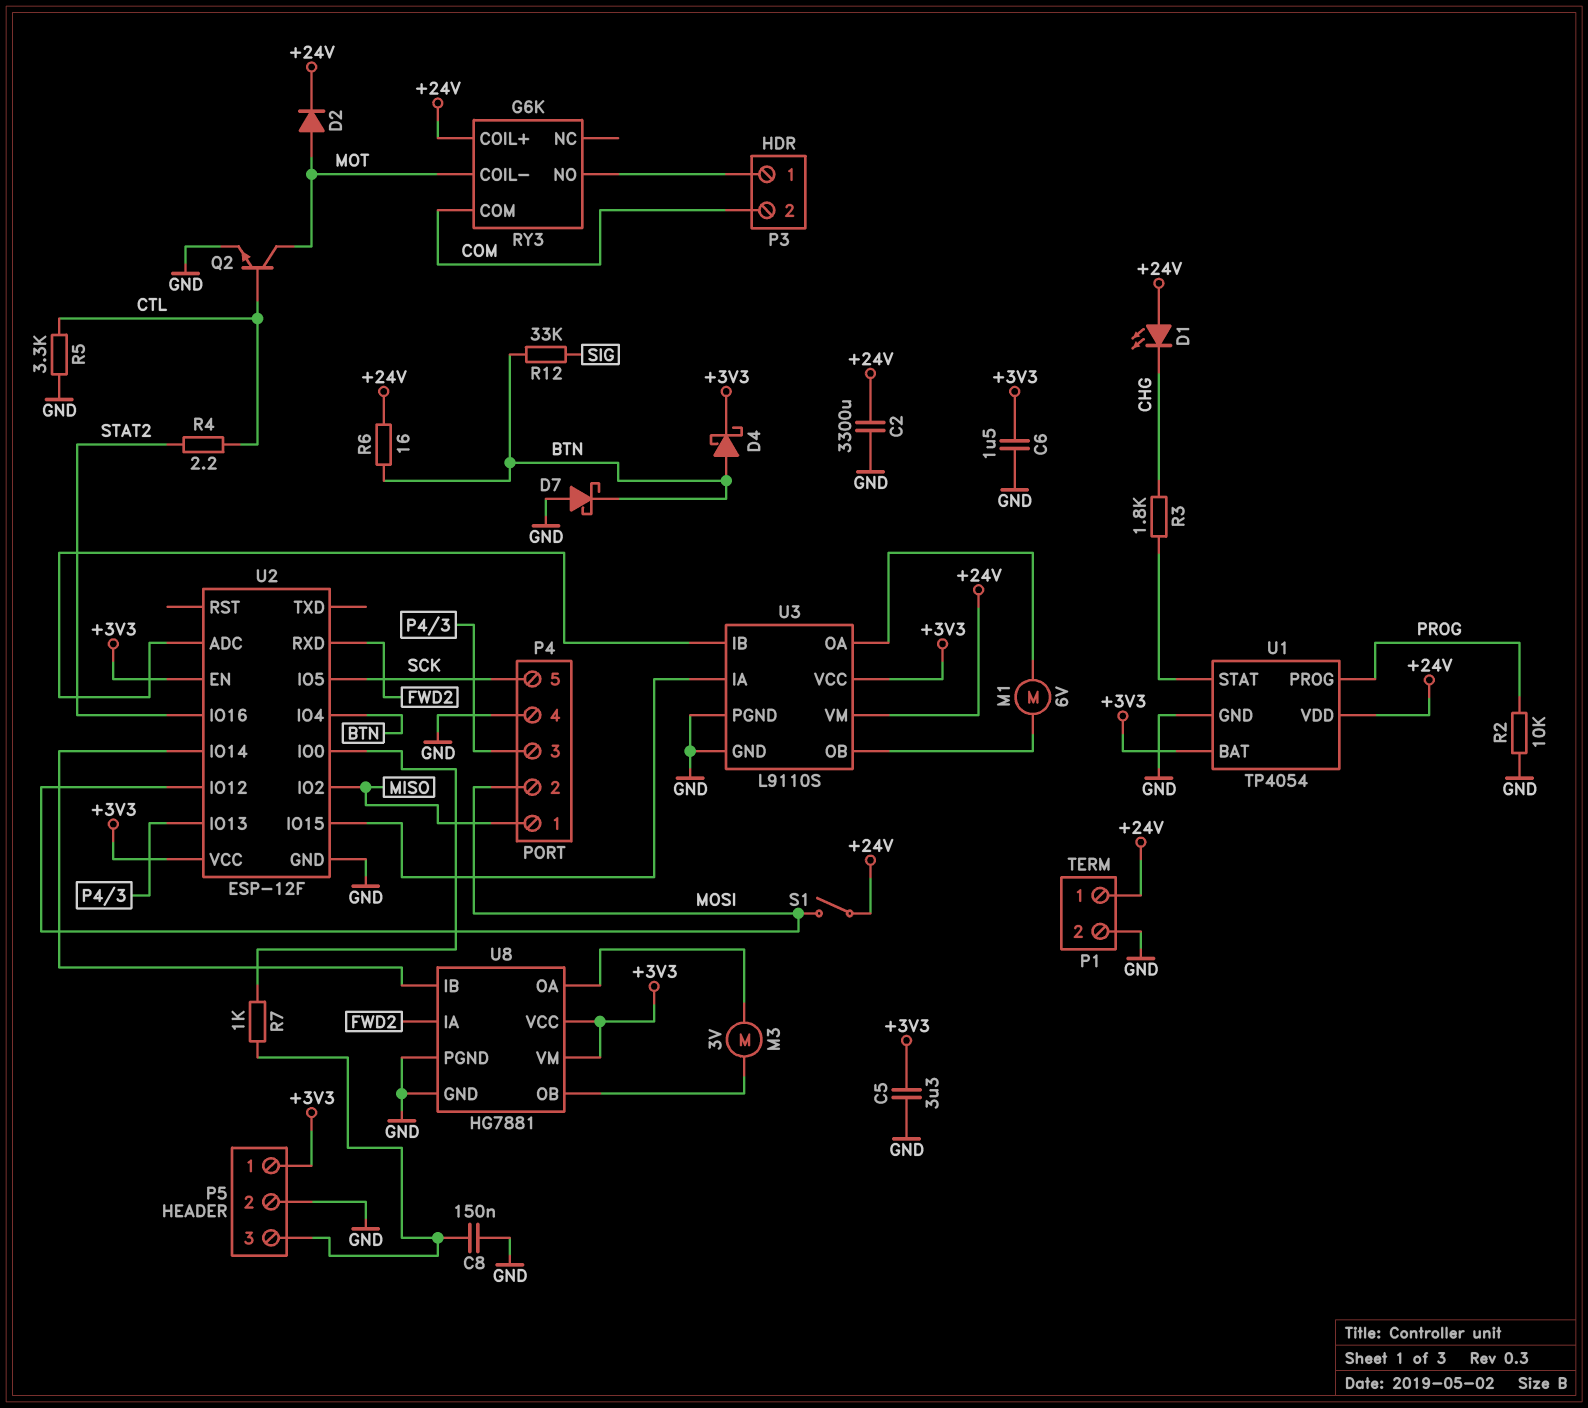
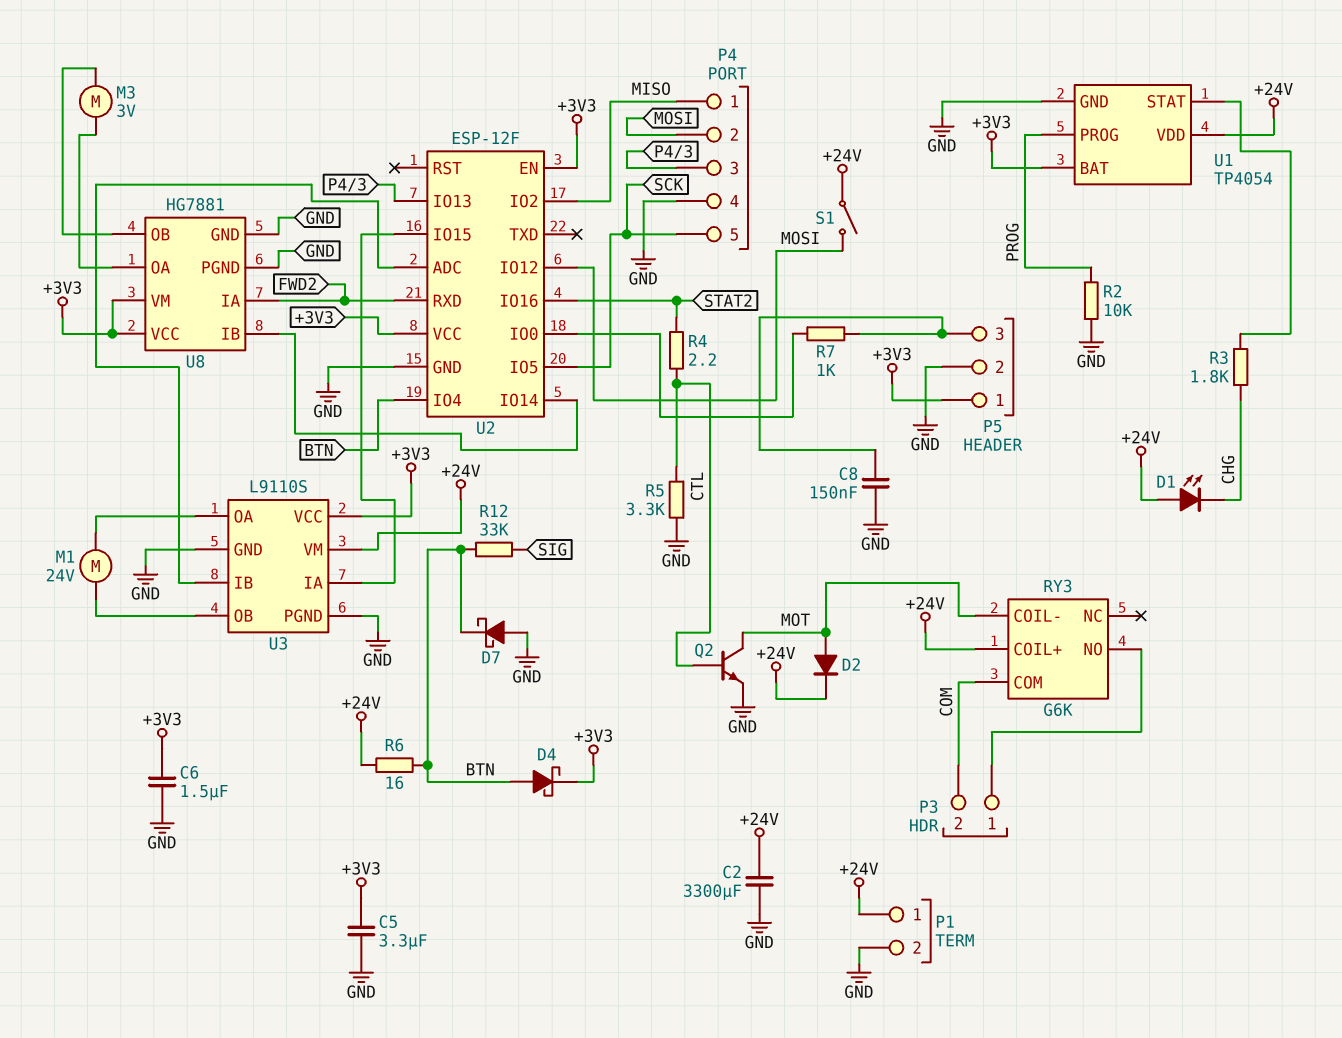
M1: motor 6V (U3/OA, U3/OB) -> motor 24V (U3/OA, U3/OB)

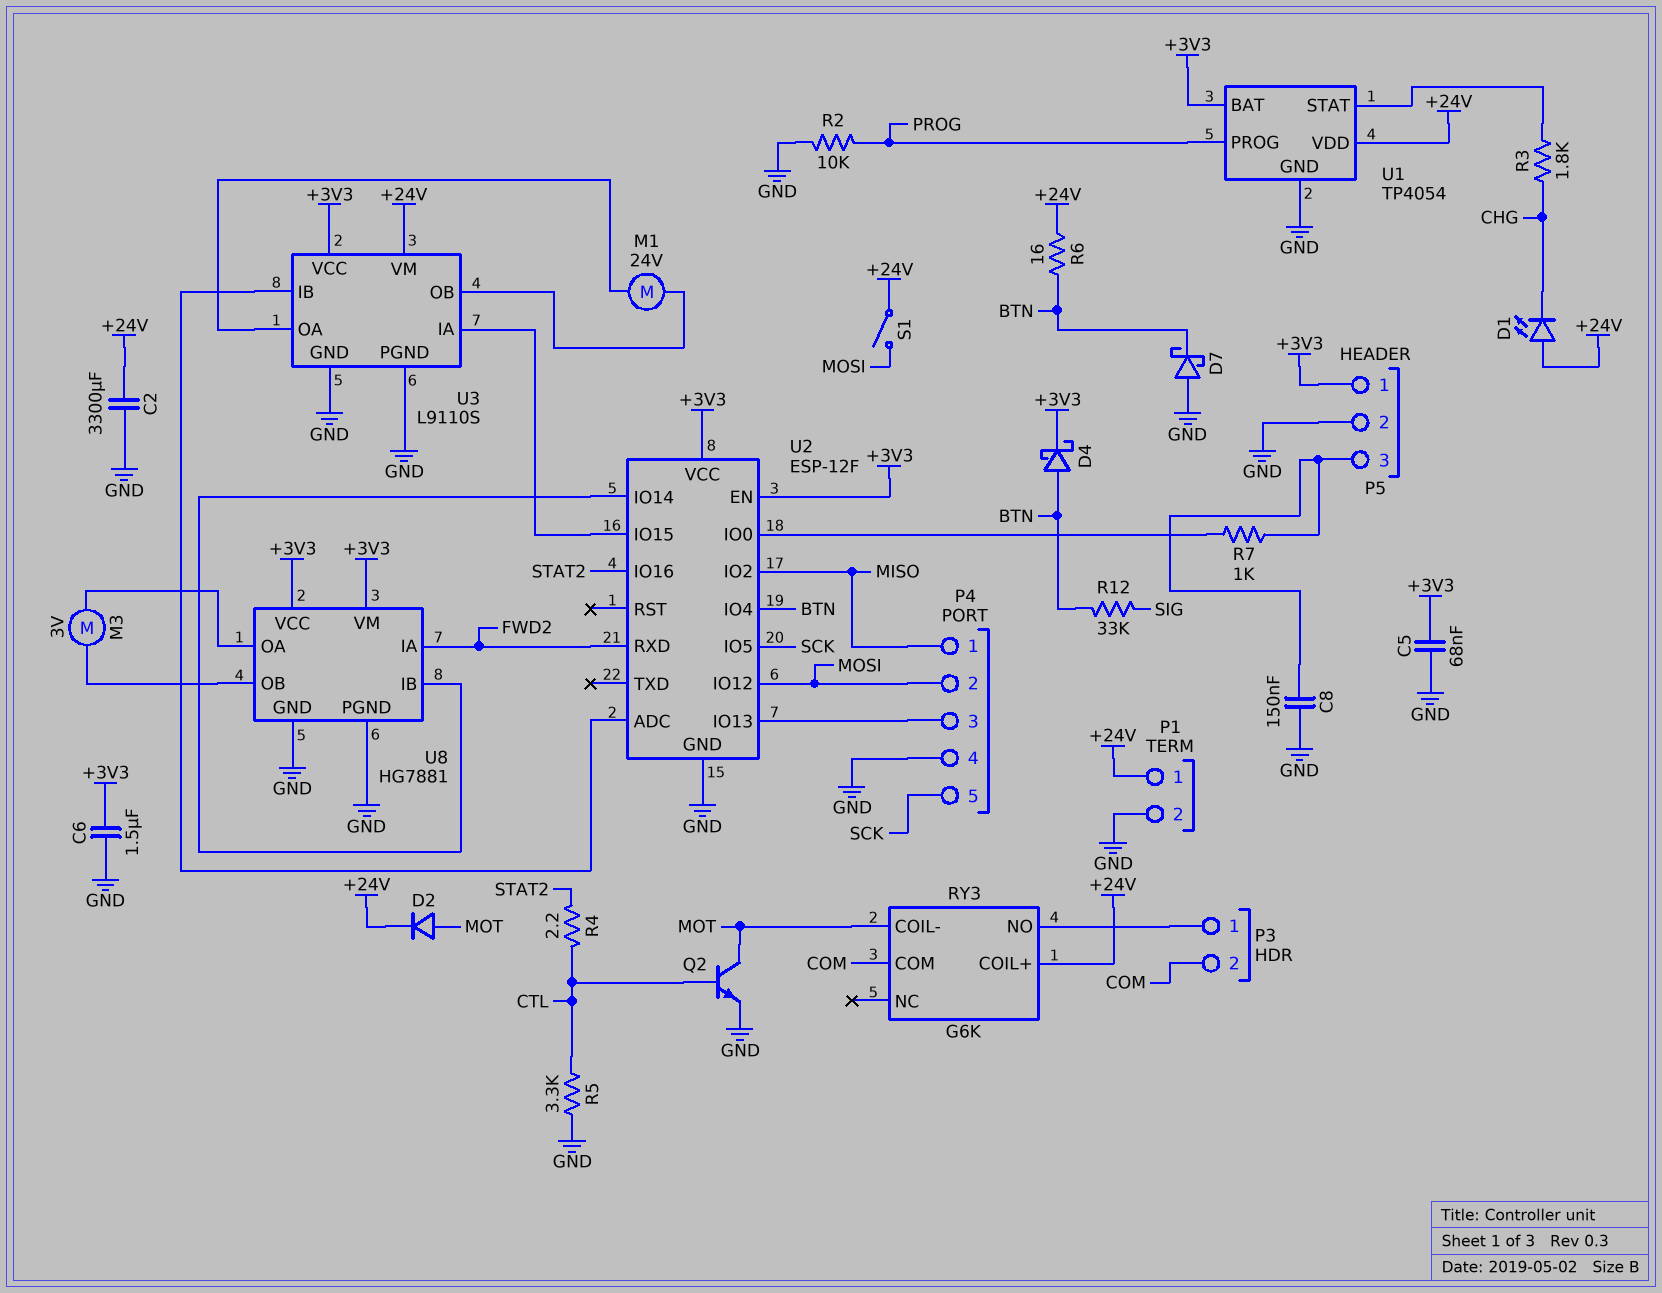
C5: 3.3uF (+3V3, GND) -> 68nF (+3V3, GND)

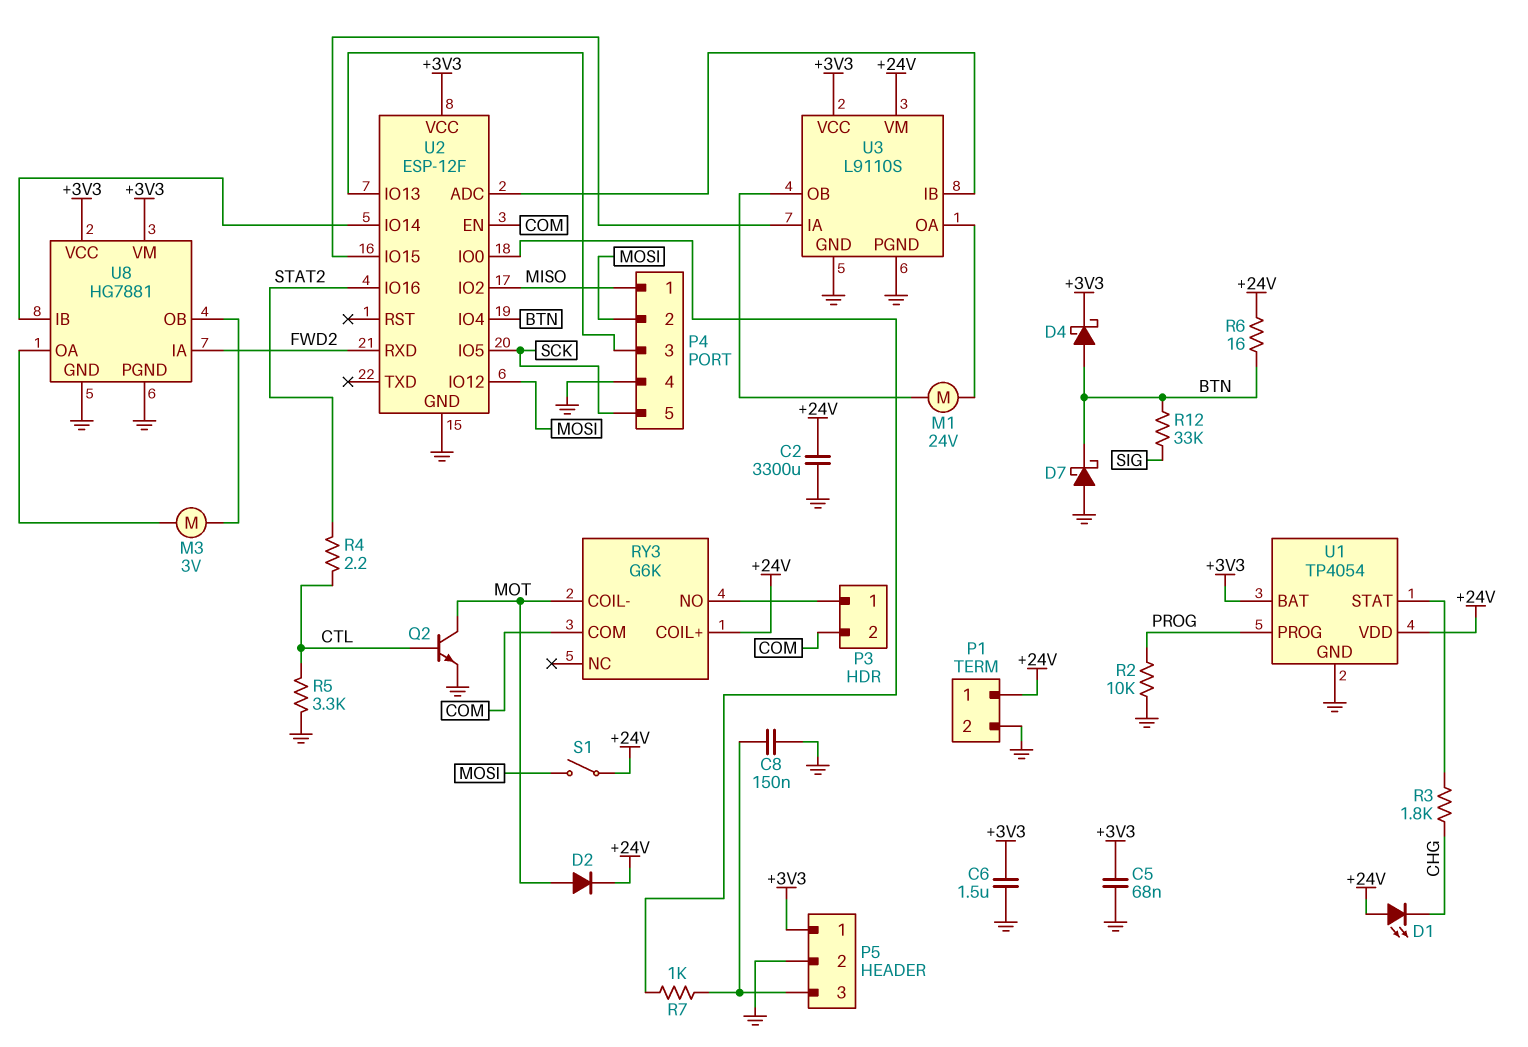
U2 pin EN: +3V3 -> COM

